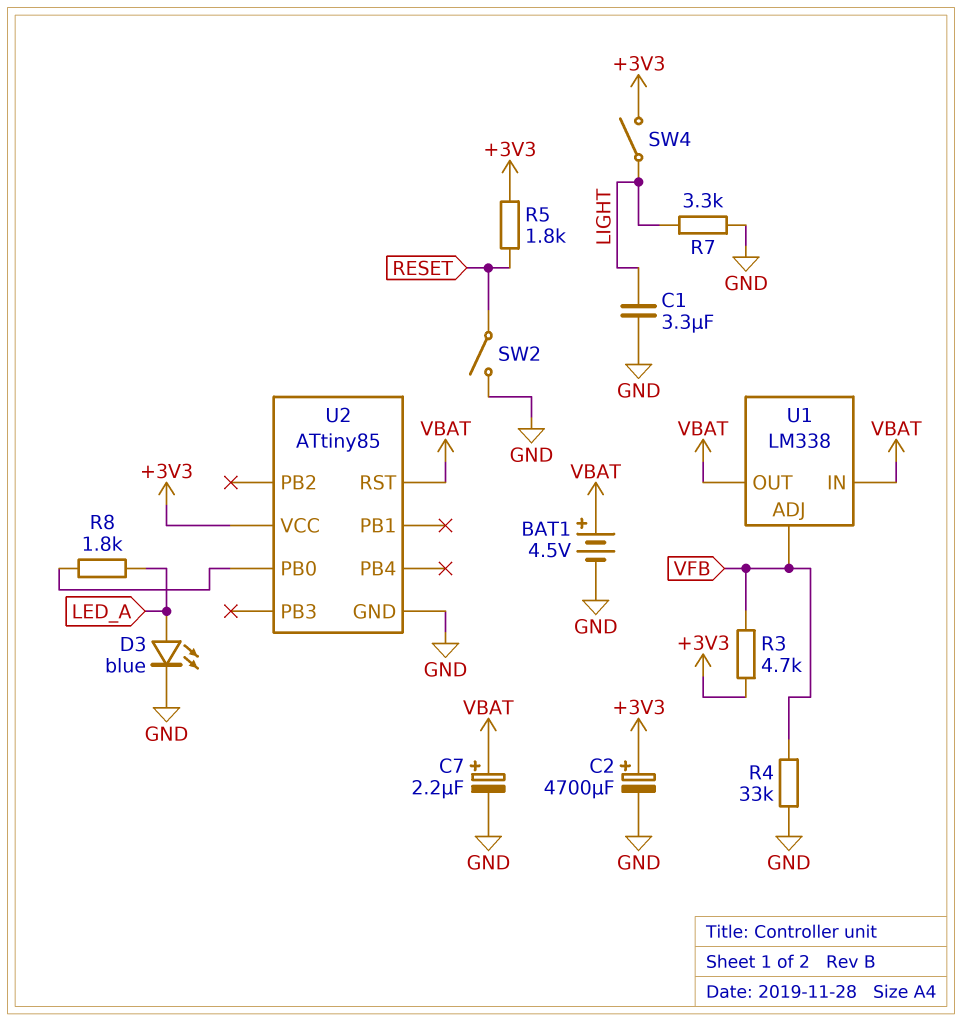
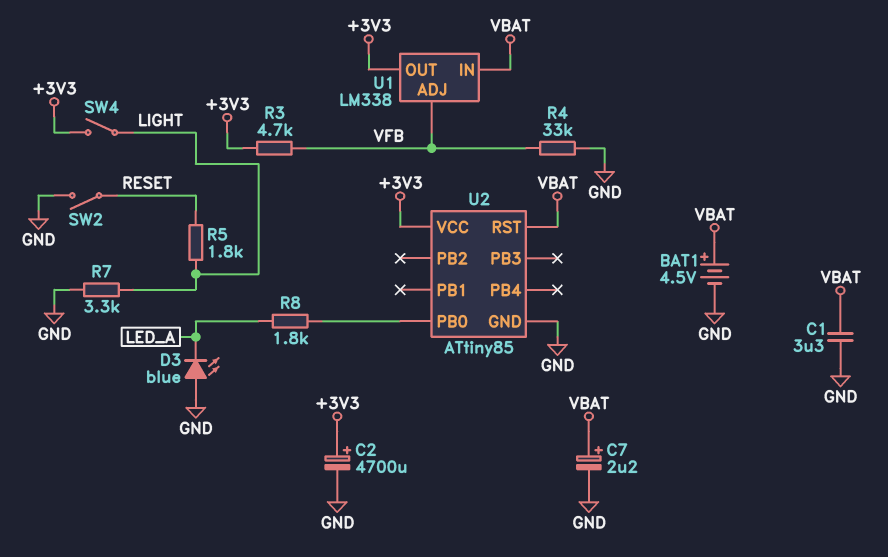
C1: 3.3uF (GND, LIGHT) -> 3.3uF (GND, VBAT)
D3: LED blue (A LED_A, K GND) -> LED blue (A GND, K LED_A)
R5: 1.8k (+3V3, RESET) -> 1.8k (LIGHT, RESET)
U1 pin OUT: VBAT -> +3V3

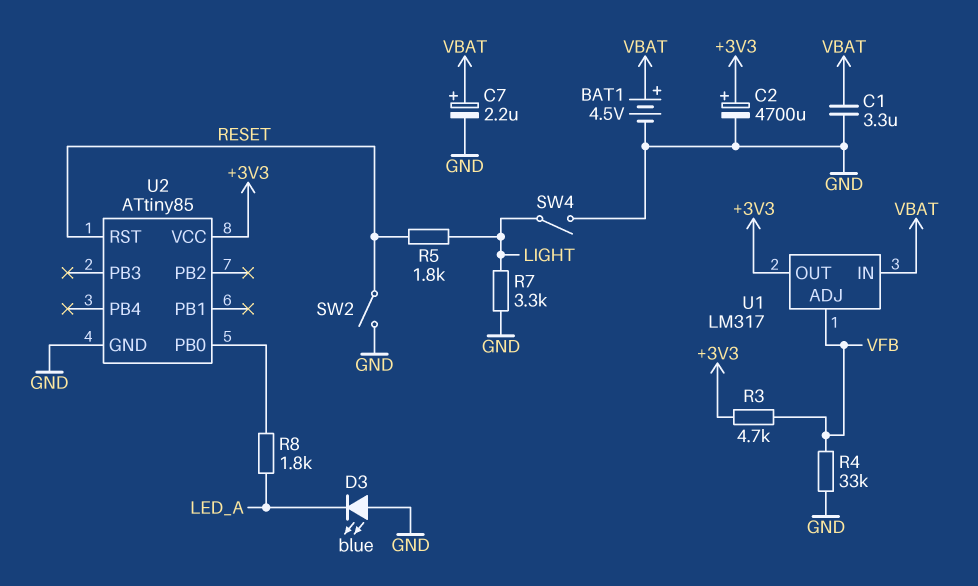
SW4: switch (+3V3, LIGHT) -> switch (GND, LIGHT)
U1: LM338 -> LM317
U2 pin RST: VBAT -> RESET

